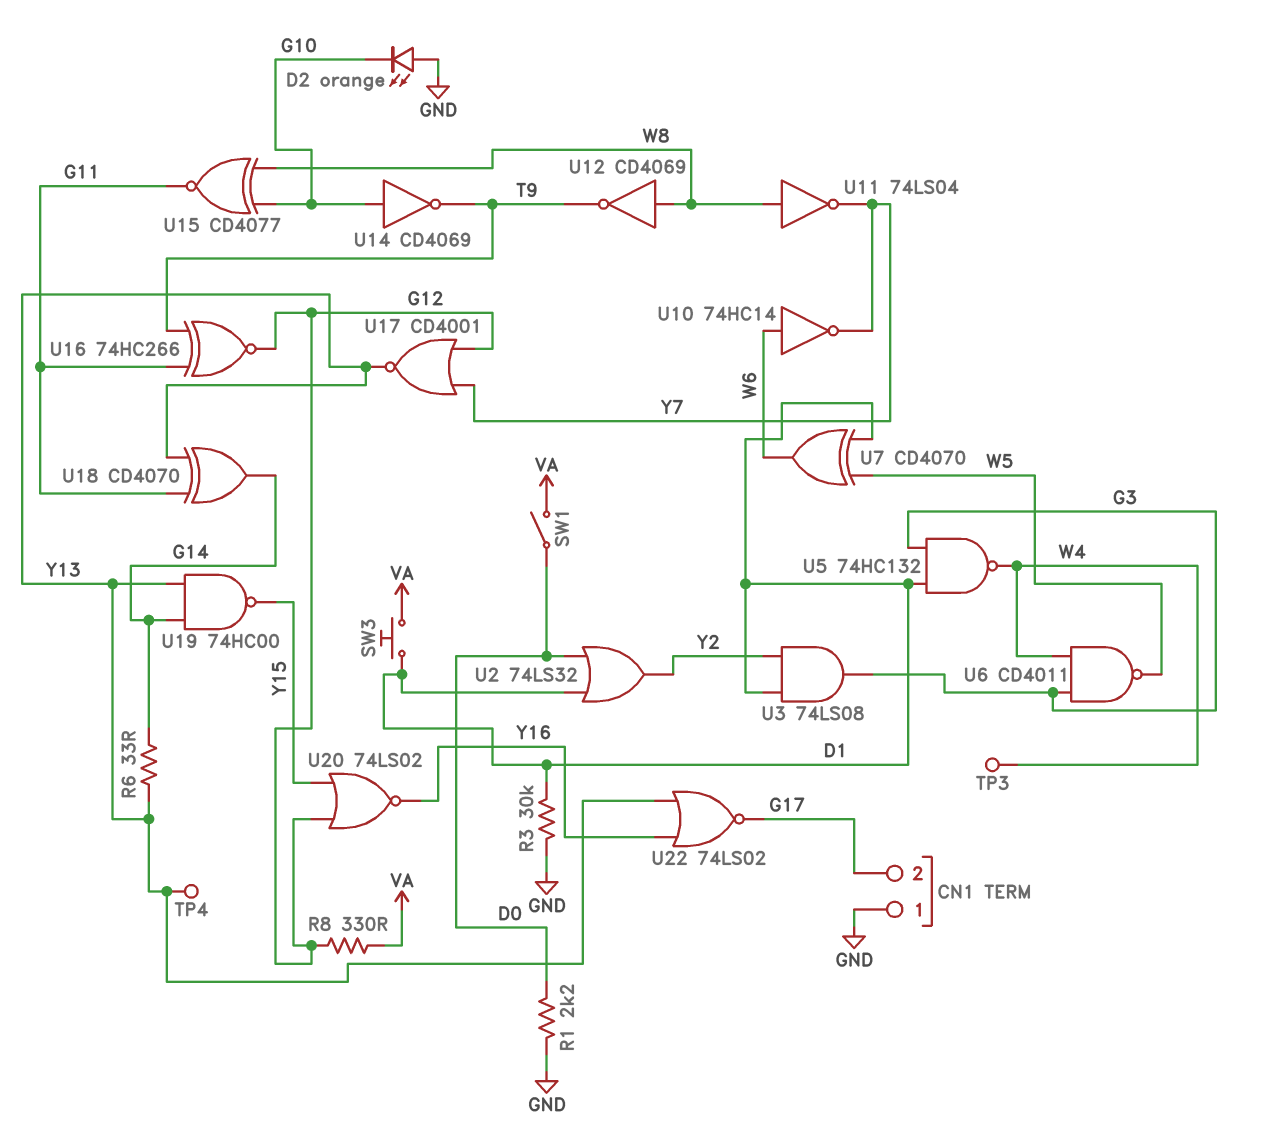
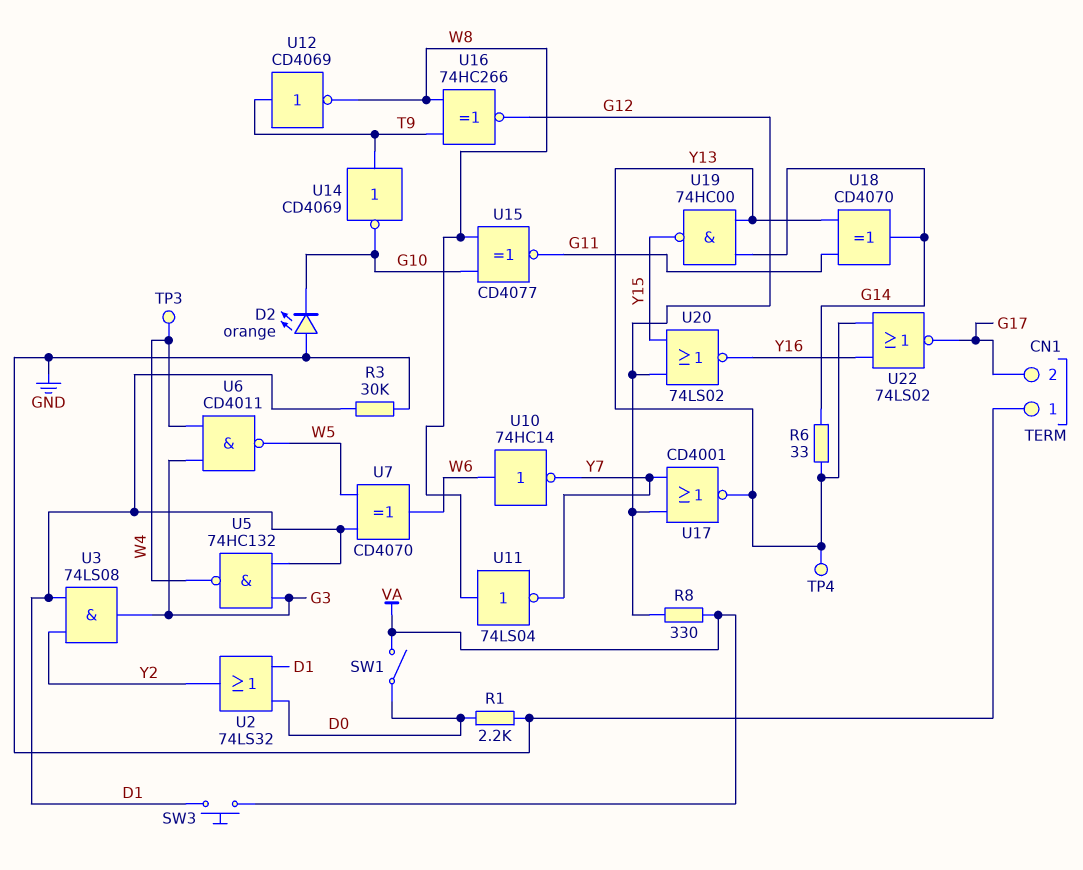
U12: NOT CD4069 (in W8, out T9) -> NOT CD4069 (in T9, out W8)
U14: NOT CD4069 (in G10, out T9) -> NOT CD4069 (in T9, out G10)
U16: XNOR 74HC266 (in G11, in T9, out G12) -> XNOR 74HC266 (in T9, in W8, out G12)

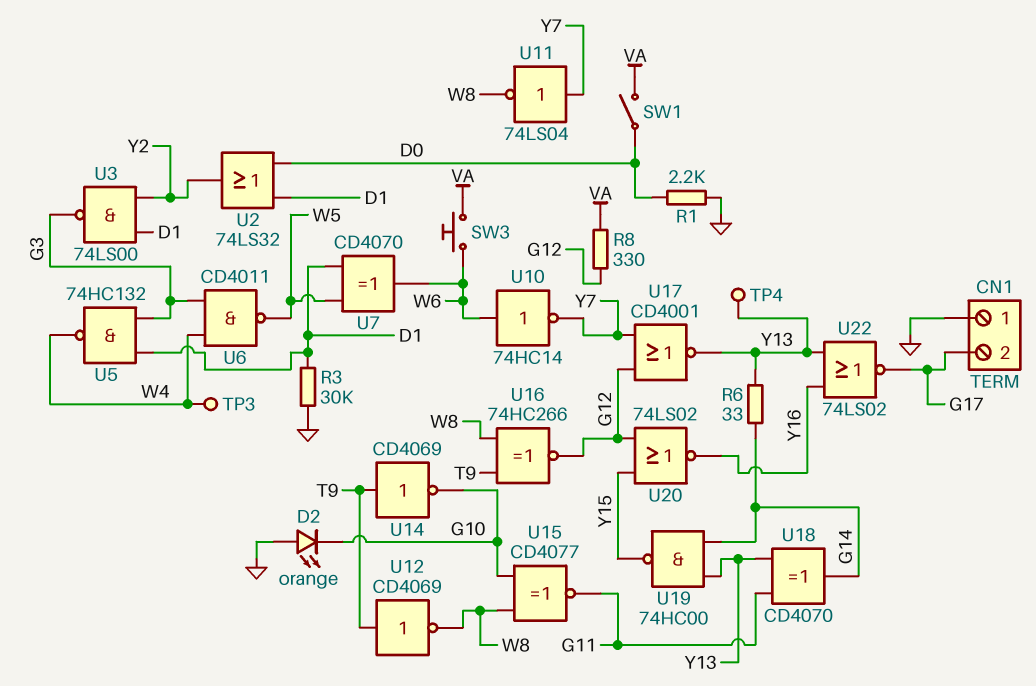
SW3: button (D1, VA) -> button (VA, W6)
U3: AND 74LS08 (in D1, in Y2, out G3) -> NAND 74LS00 (in D1, in Y2, out G3)
U11: NOT 74LS04 (in W8, out Y7) -> NOT 74LS04 (in Y7, out W8)

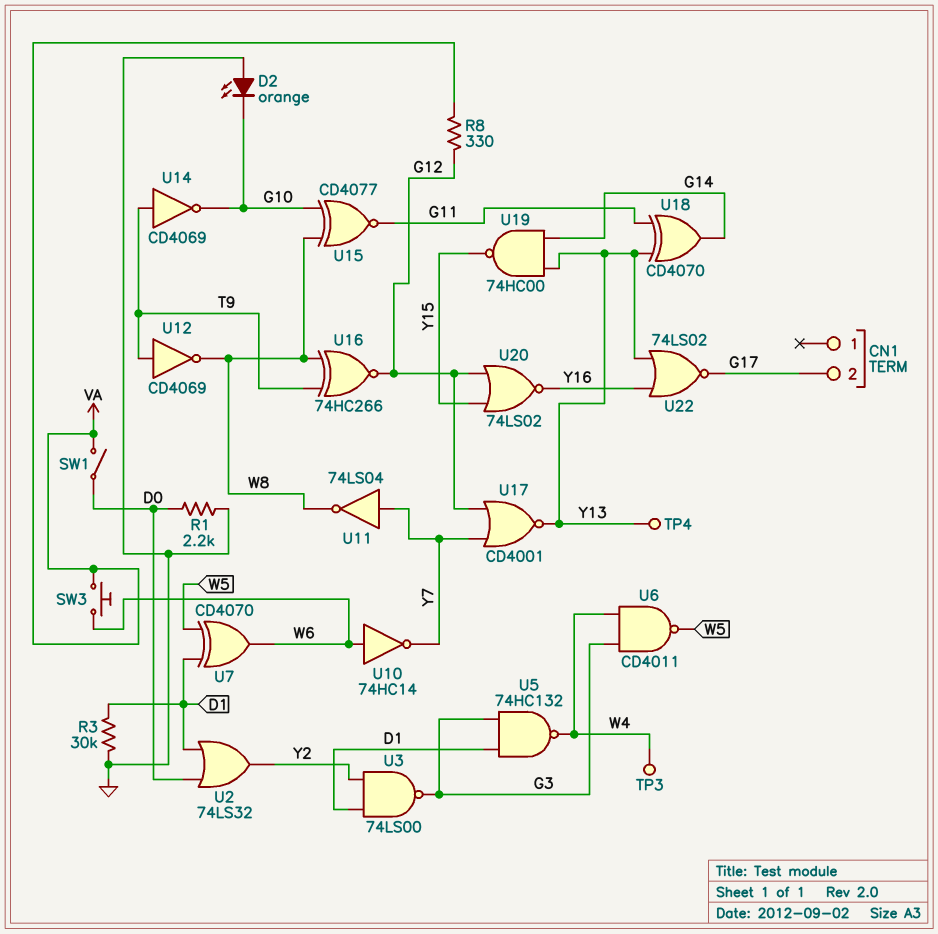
CN1 pin 1: GND -> none
R6: 33 (G14, Y13) -> none

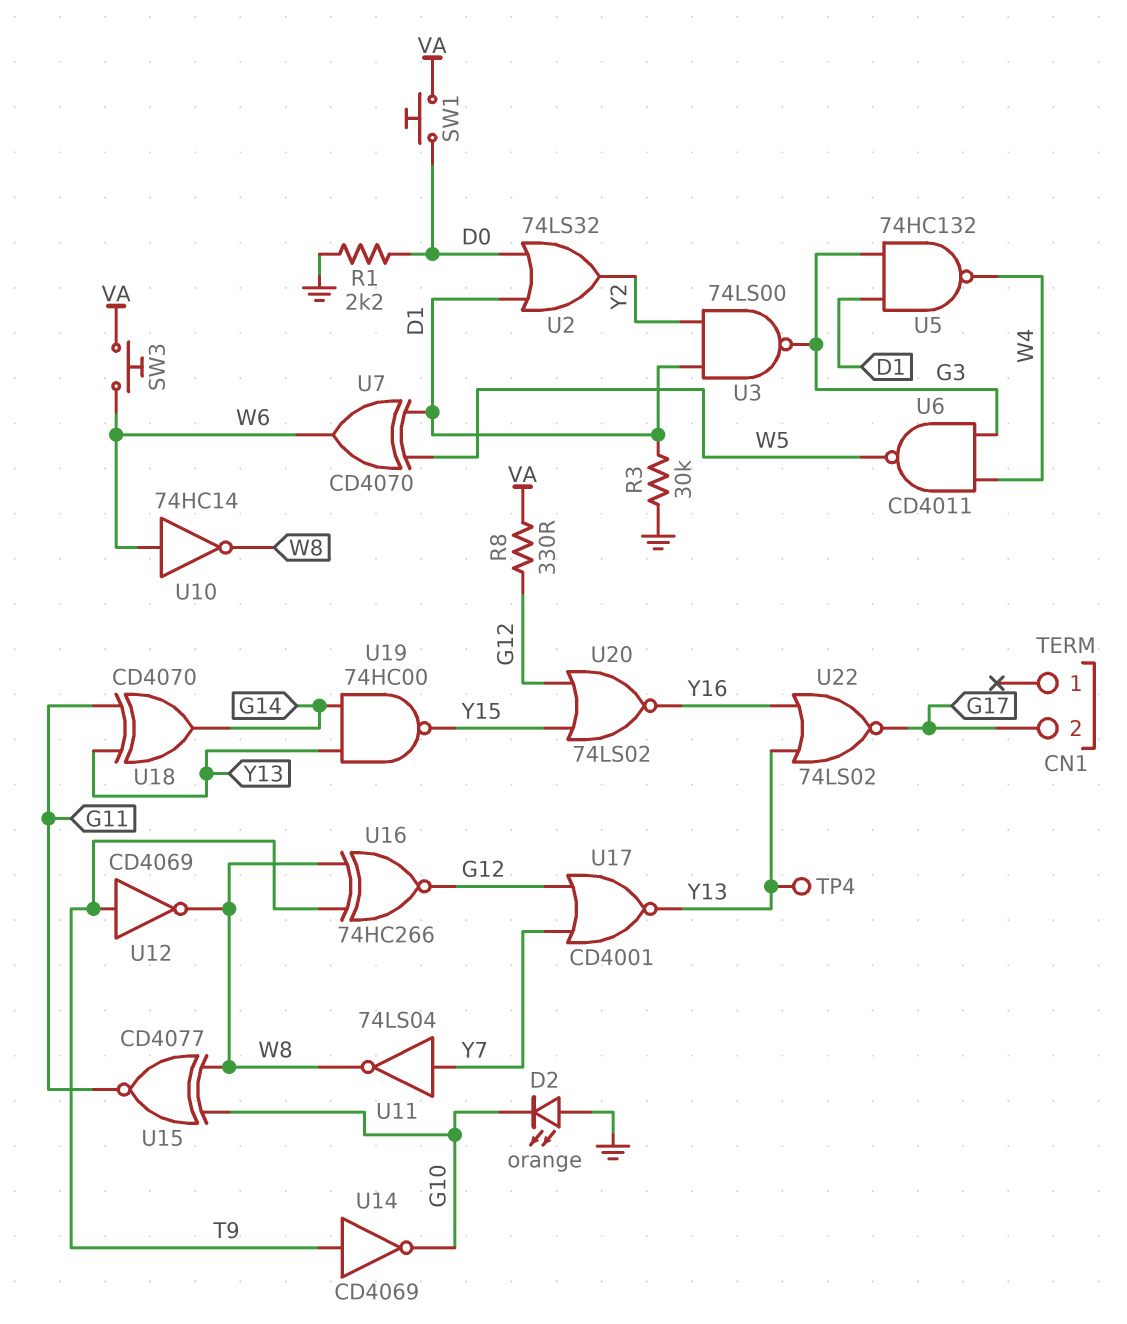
SW1: switch (D0, VA) -> button (D0, VA)
TP3: test point (W4) -> none
U10: NOT 74HC14 (in W6, out Y7) -> NOT 74HC14 (in W6, out W8)

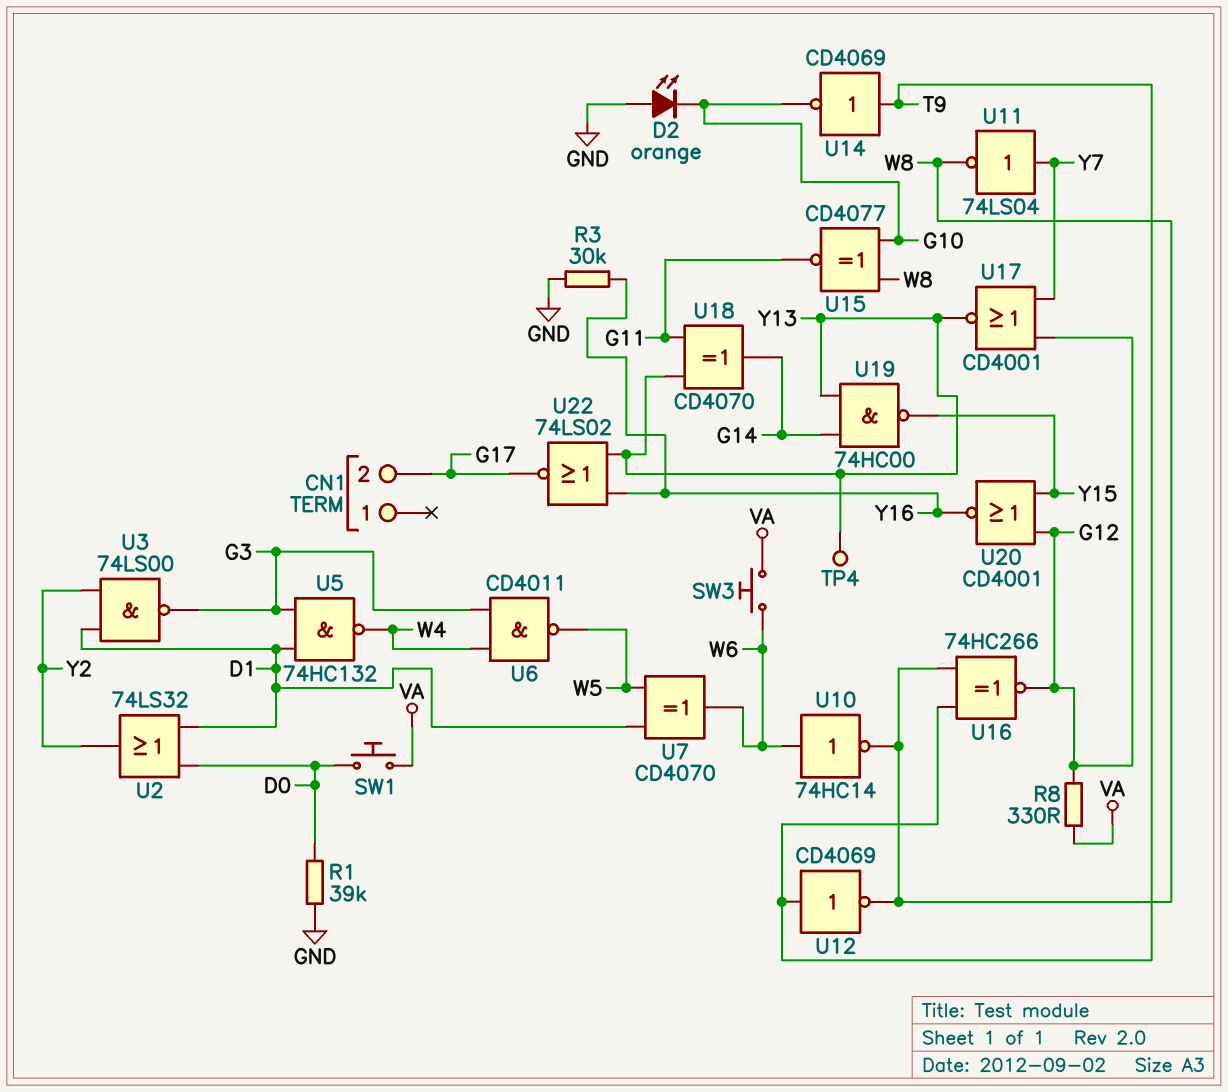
R1: 2.2k (D0, GND) -> 39k (D0, GND)
R3: 30k (D1, GND) -> 30k (GND, Y16)
U20: NOR 74LS02 (in G12, in Y15, out Y16) -> NOR CD4001 (in G12, in Y15, out Y16)

